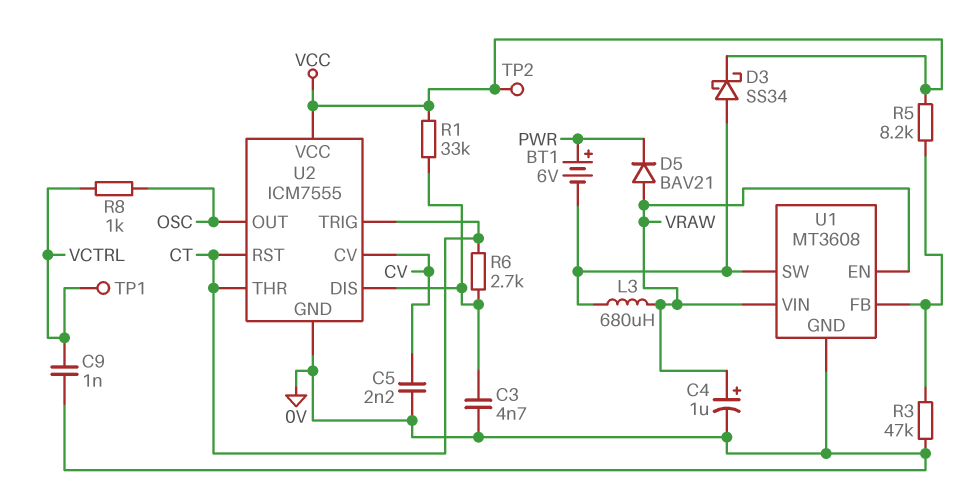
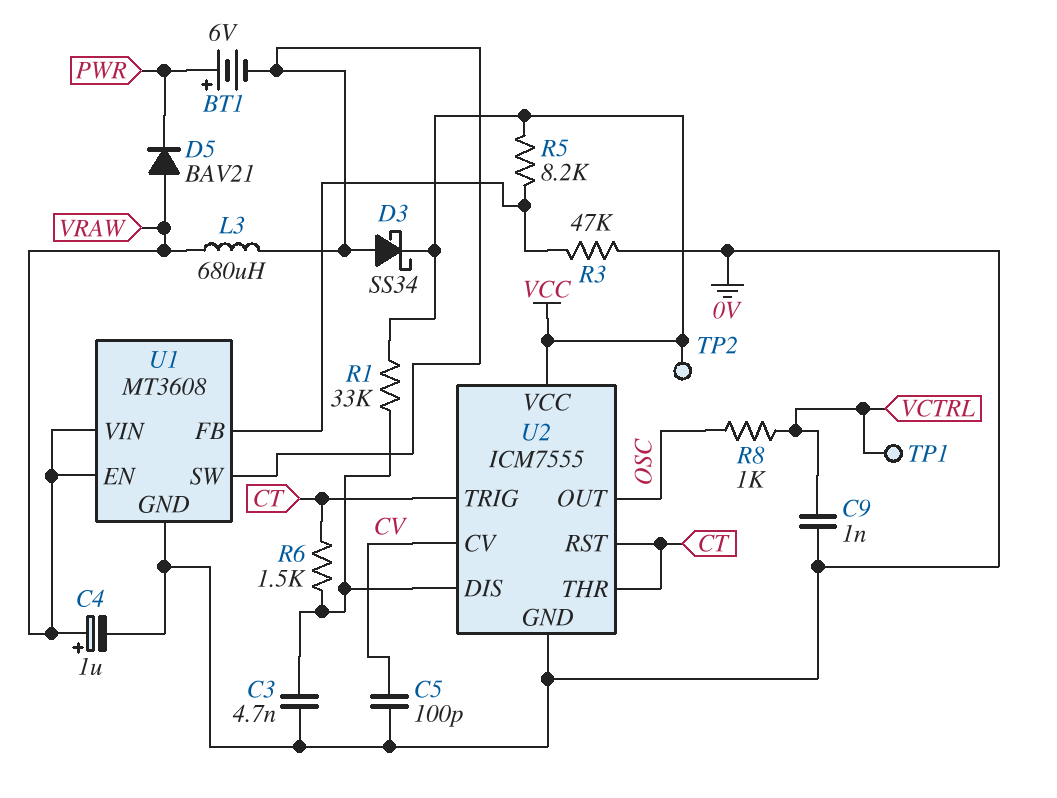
C5: 2.2nF (0V, CV) -> 100pF (0V, CV)
R6: 2.7k (CT, U2/DIS) -> 1.5k (CT, U2/DIS)

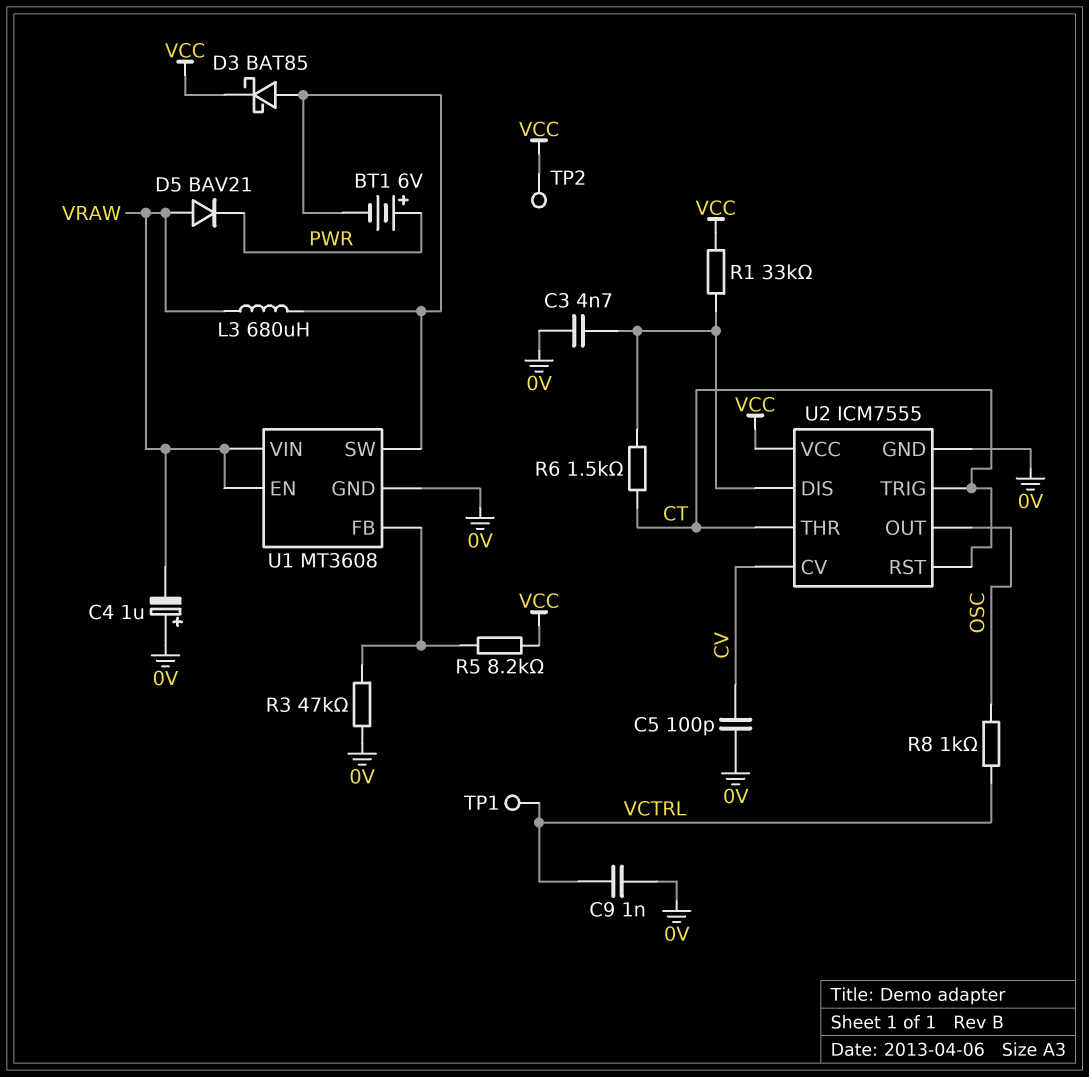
C4: 1uF (plus VRAW, minus 0V) -> 1uF (plus 0V, minus VRAW)
D3: schottky SS34 (A U1/SW, K VCC) -> schottky BAT85 (A U1/SW, K VCC)

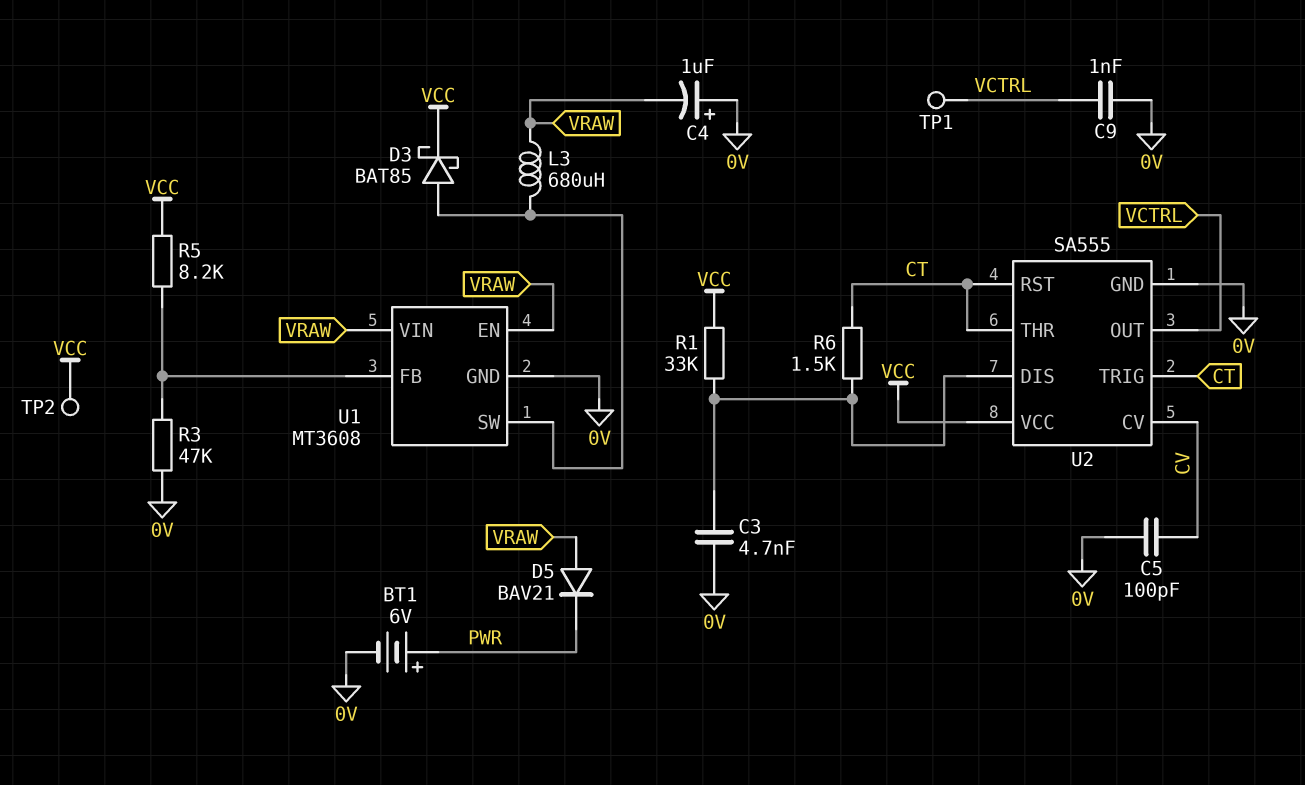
BT1: 6V (plus PWR, minus U1/SW) -> 6V (plus PWR, minus 0V)
R8: 1k (OSC, VCTRL) -> none
U2: ICM7555 -> SA555
U2 pin OUT: OSC -> VCTRL

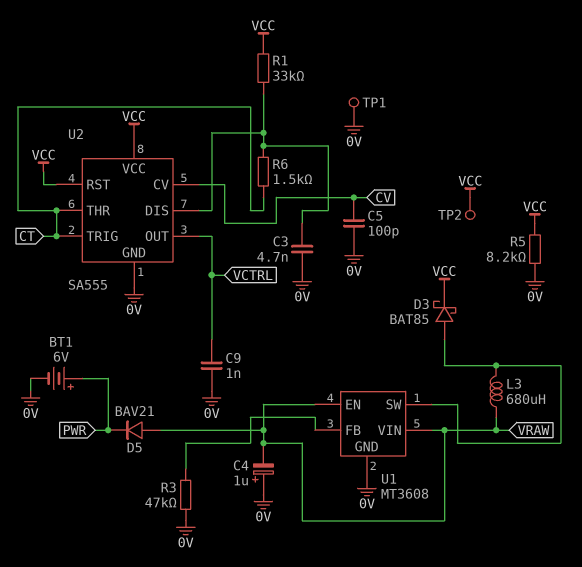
R5: 8.2k (U1/FB, VCC) -> 8.2k (0V, VCC)
TP1: test point (VCTRL) -> test point (0V)
U2 pin RST: CT -> VCC

